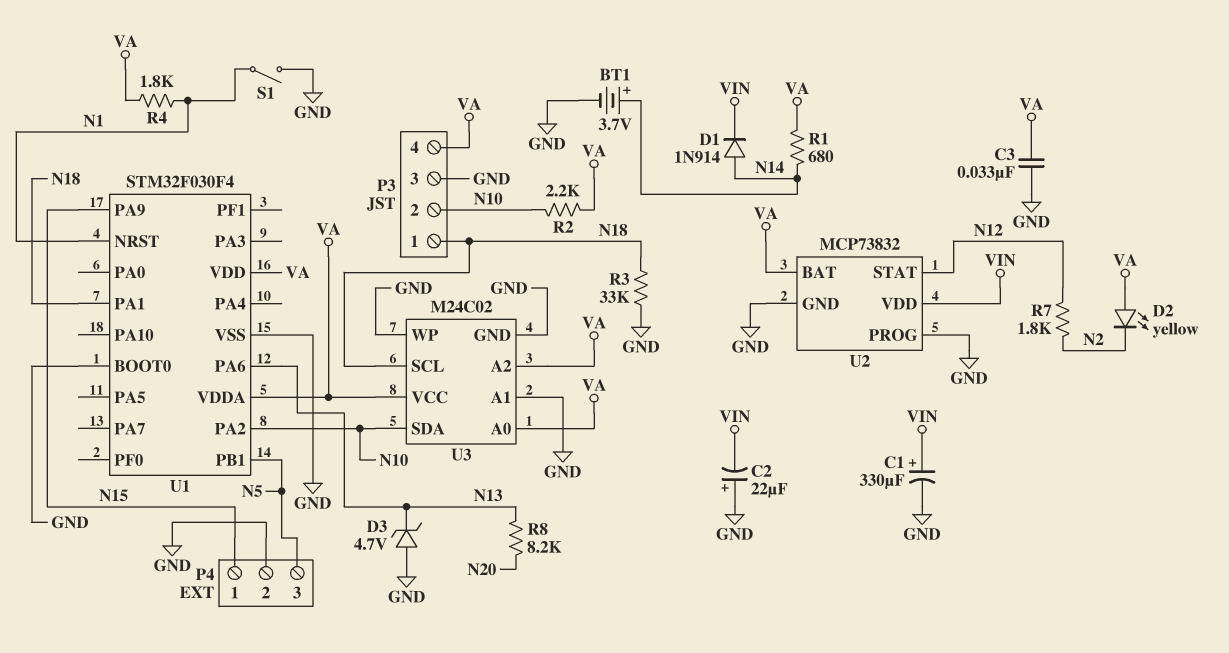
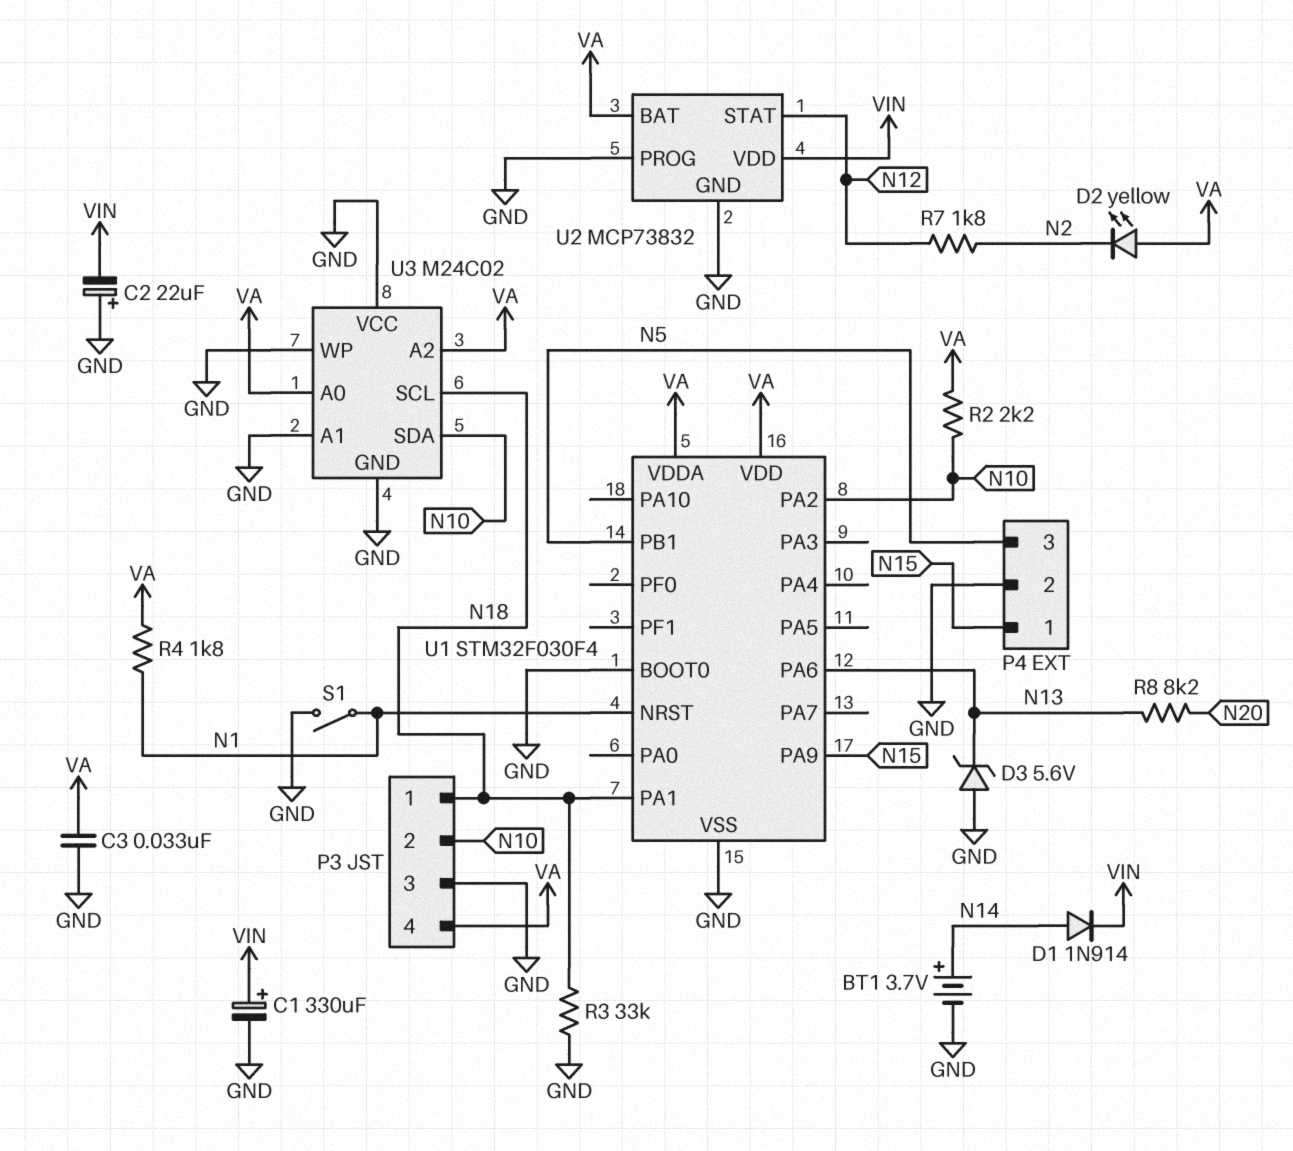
D3: zener 4.7V (A GND, K N13) -> zener 5.6V (A GND, K N13)
R1: 680 (N14, VA) -> none
U3 pin VCC: VA -> GND

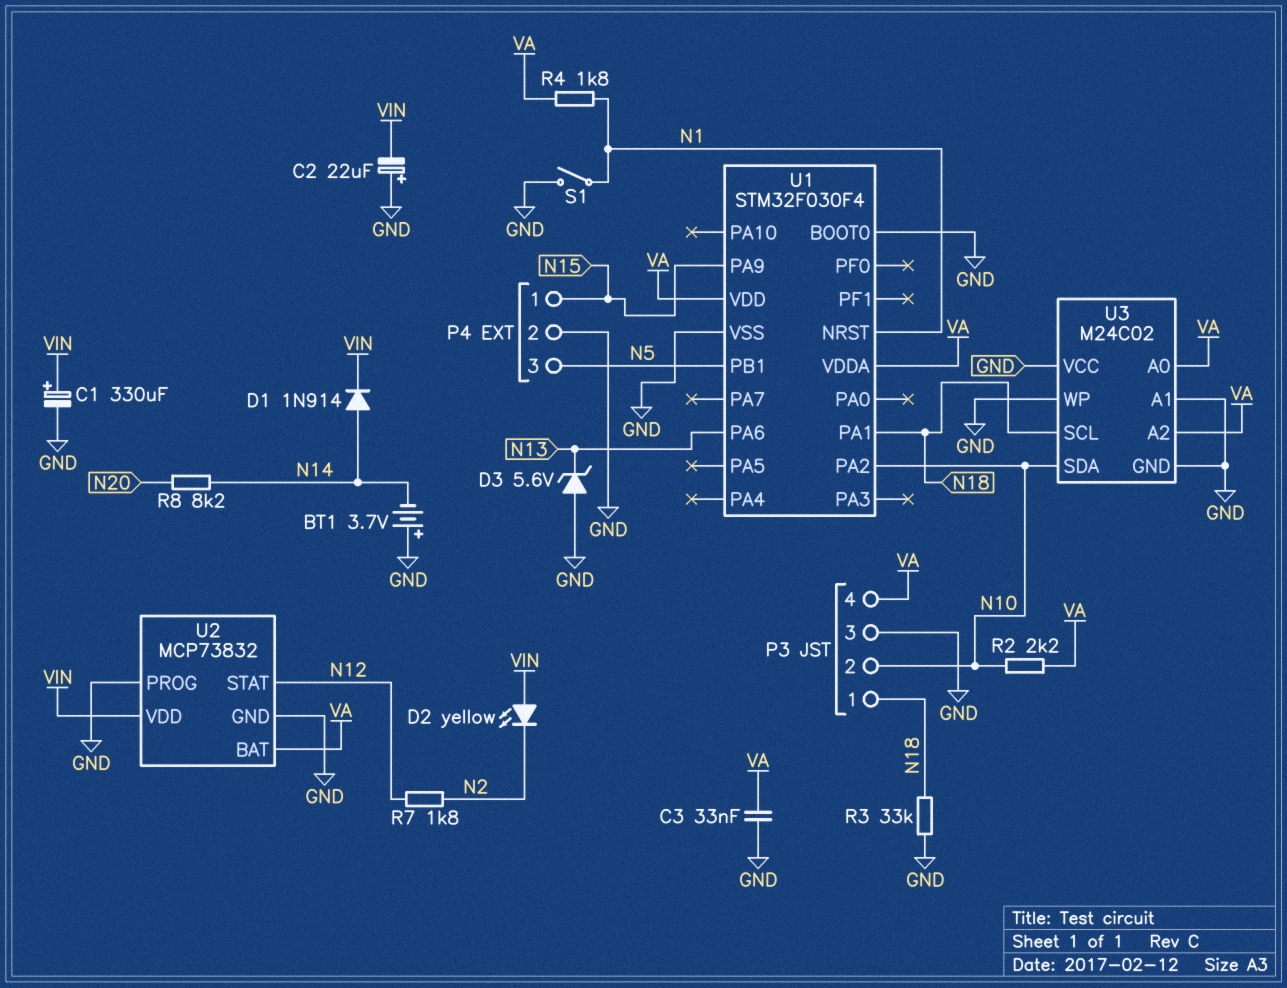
BT1: 3.7V (plus N14, minus GND) -> 3.7V (plus GND, minus N14)
D2: LED yellow (A VA, K N2) -> LED yellow (A VIN, K N2)
R8: 8.2k (N13, N20) -> 8.2k (N14, N20)

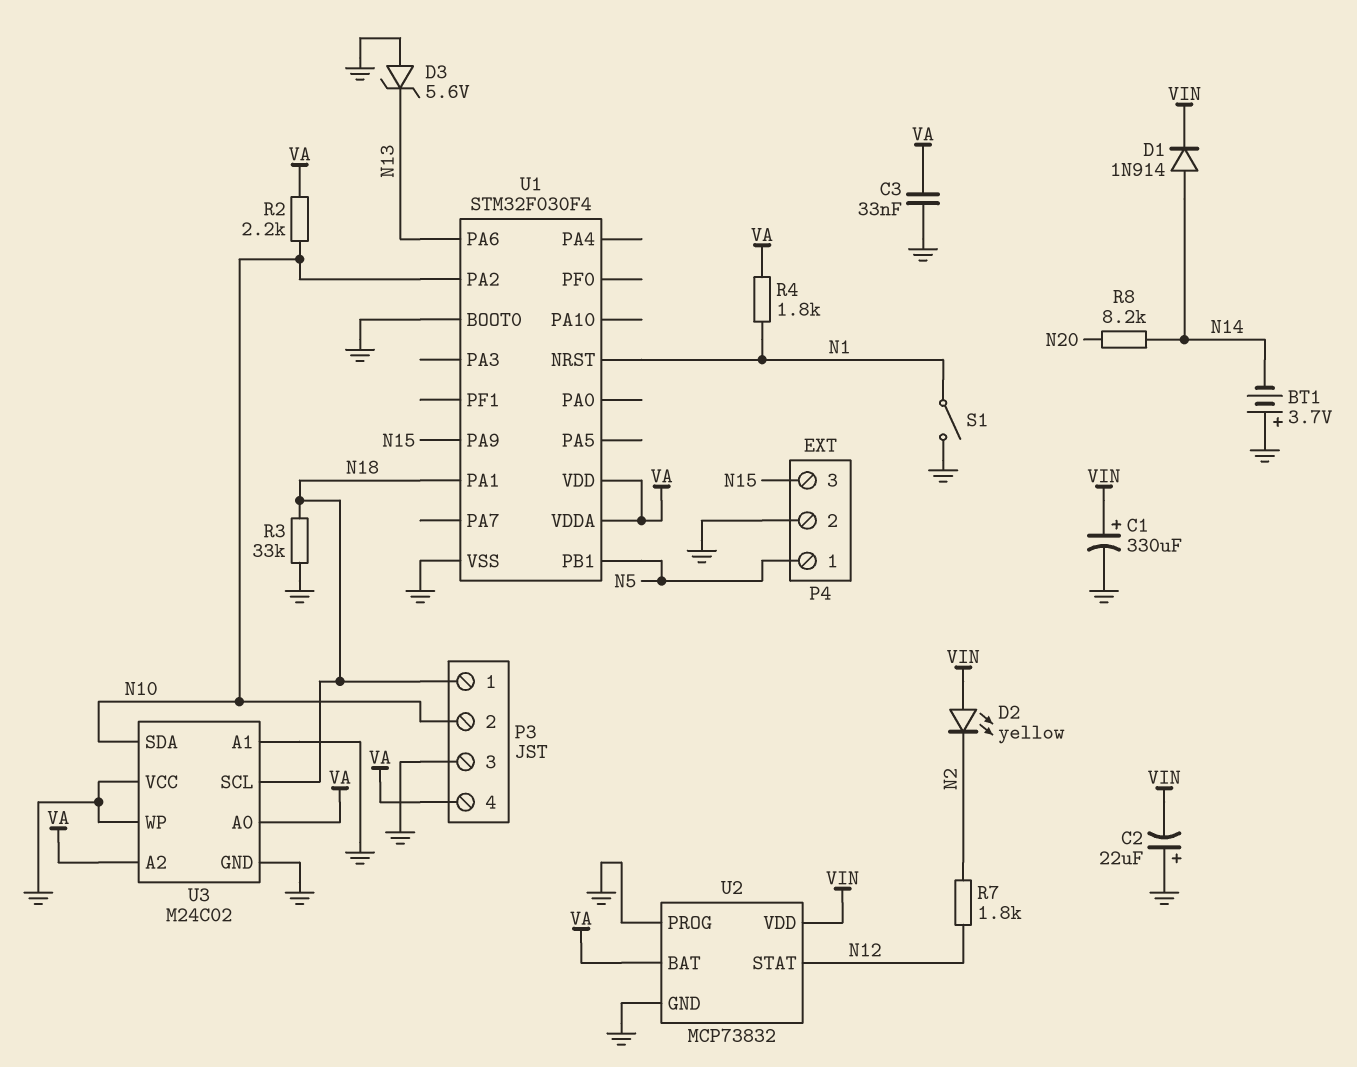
P4 pin 1: N15 -> N5
P4 pin 3: N5 -> N15

